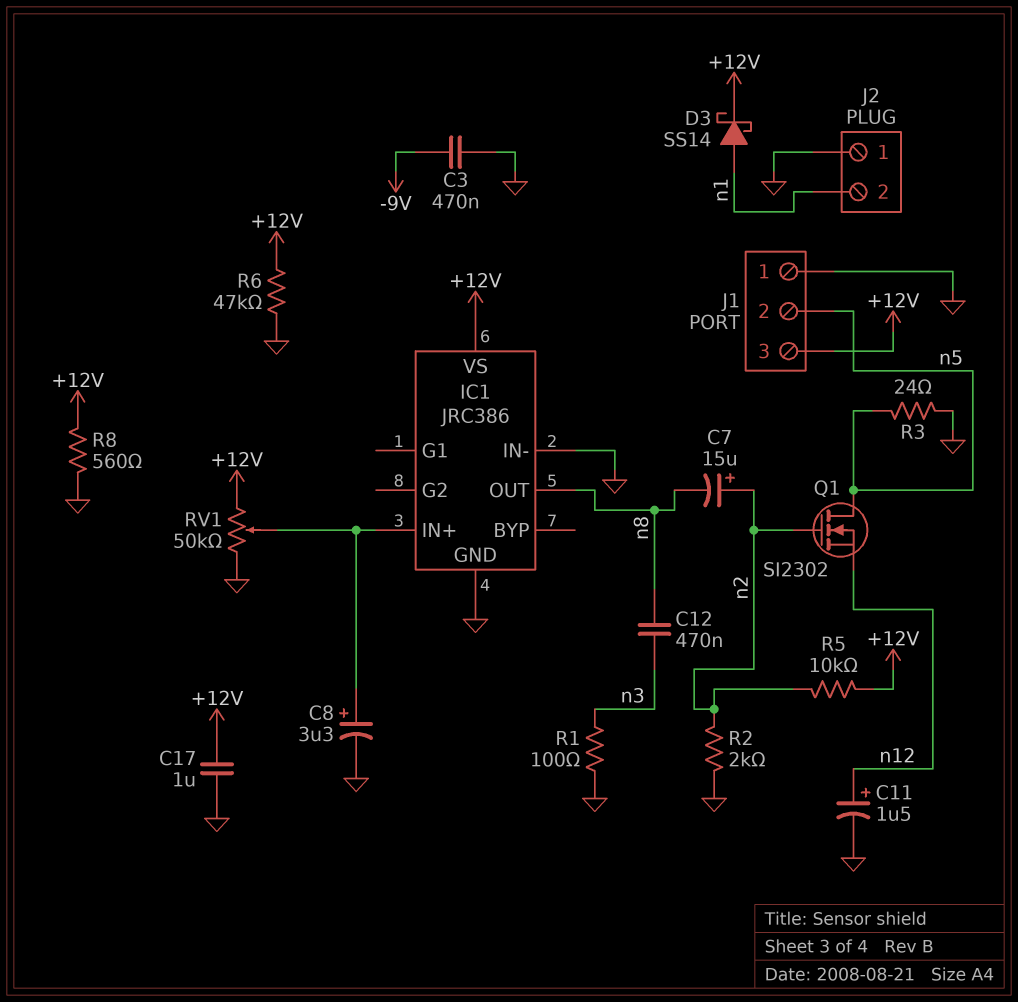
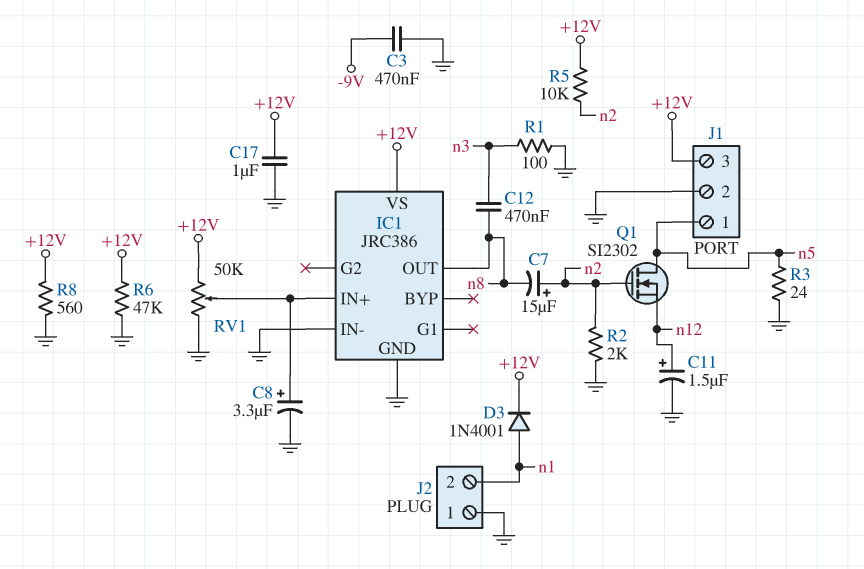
D3: schottky SS14 (A n1, K +12V) -> diode 1N4001 (A n1, K +12V)
J1 pin 1: GND -> n5
J1 pin 2: n5 -> GND

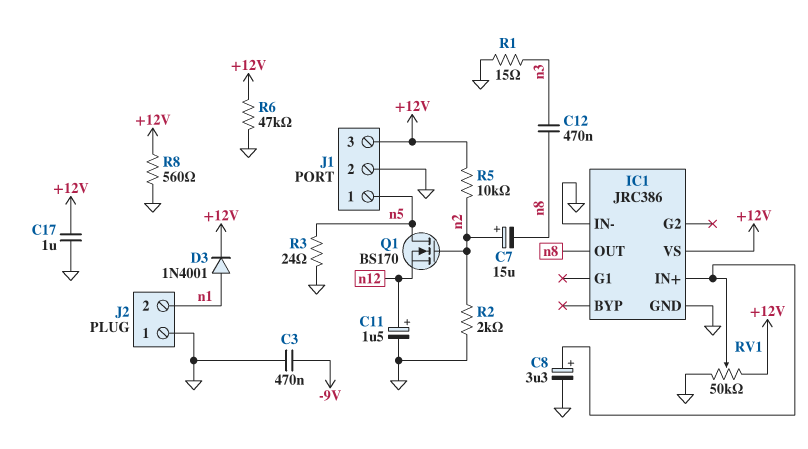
Q1: NMOS SI2302 (G n2, D n5, S n12) -> NMOS BS170 (G n2, D n5, S n12)
R1: 100 (GND, n3) -> 15 (GND, n3)

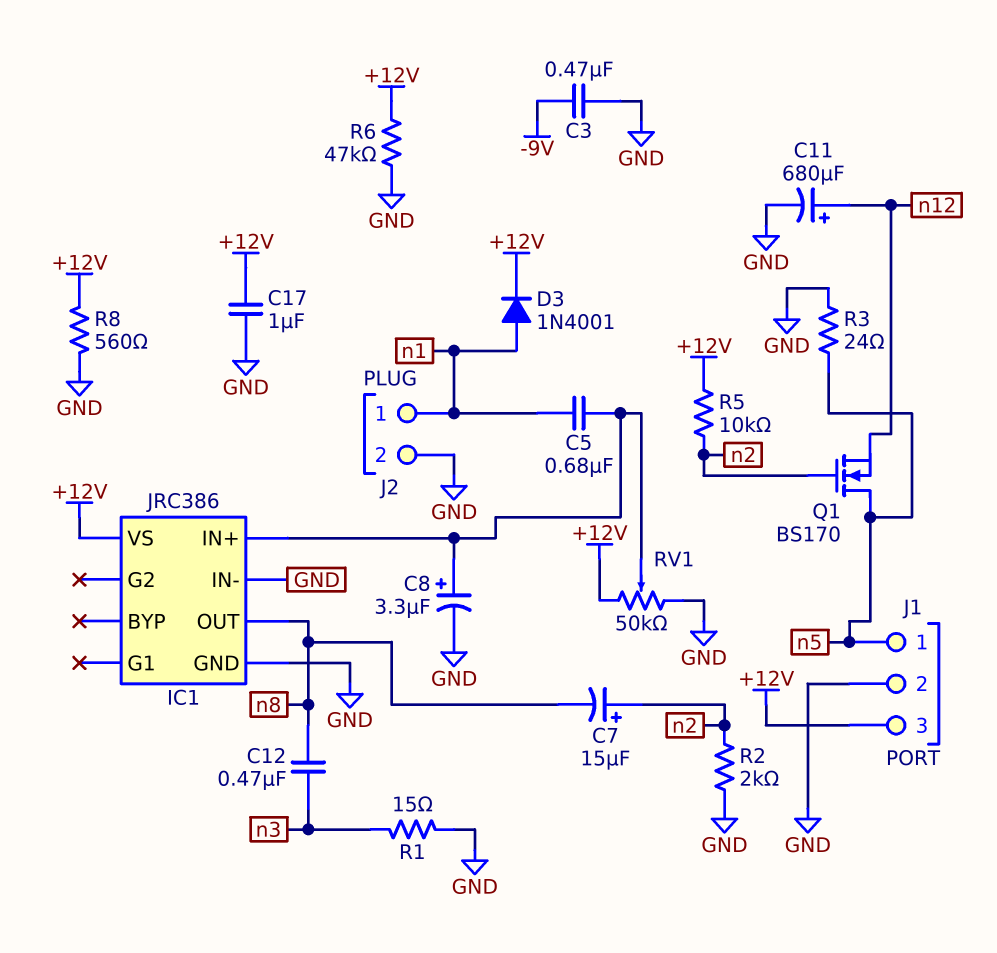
C5: none -> 680nF (IC1/IN+, n1)
C11: 1.5uF (plus n12, minus GND) -> 680uF (plus n12, minus GND)
J2 pin 1: GND -> n1
J2 pin 2: n1 -> GND

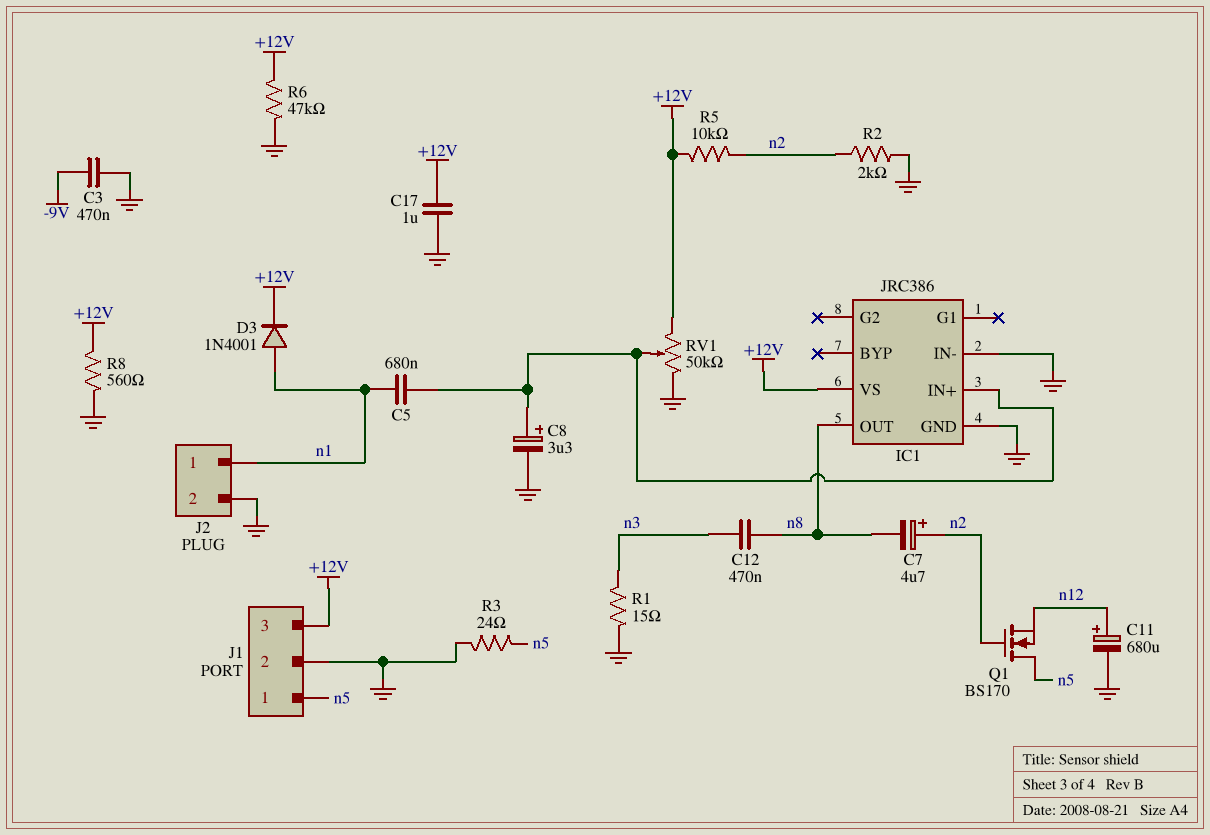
C7: 15uF (plus n2, minus n8) -> 4.7uF (plus n2, minus n8)

